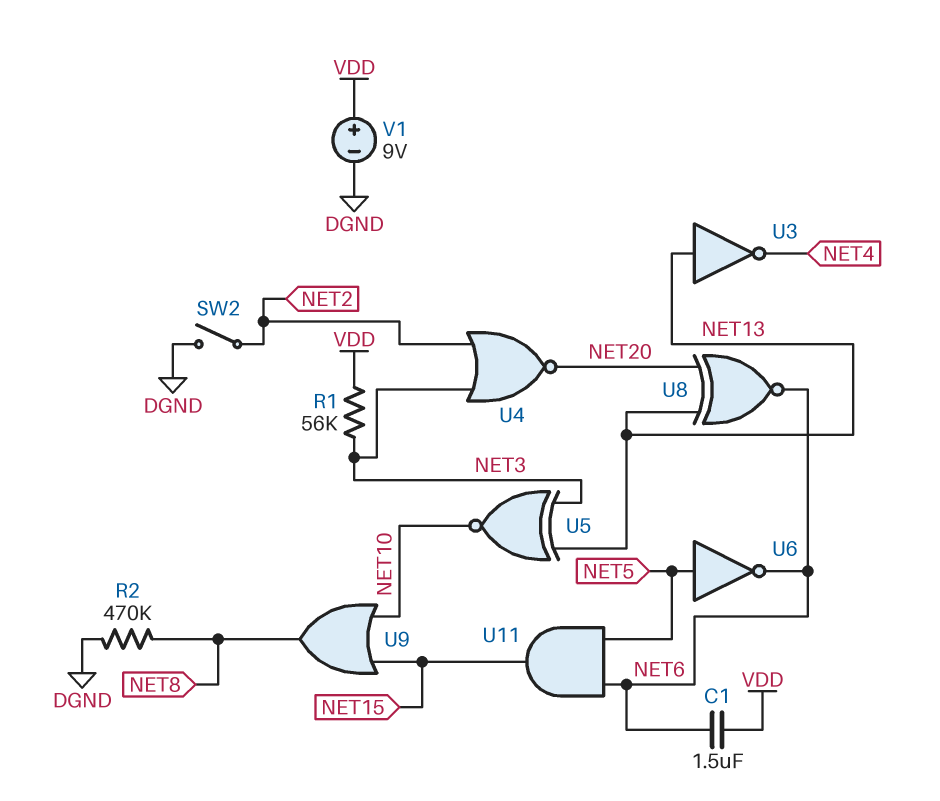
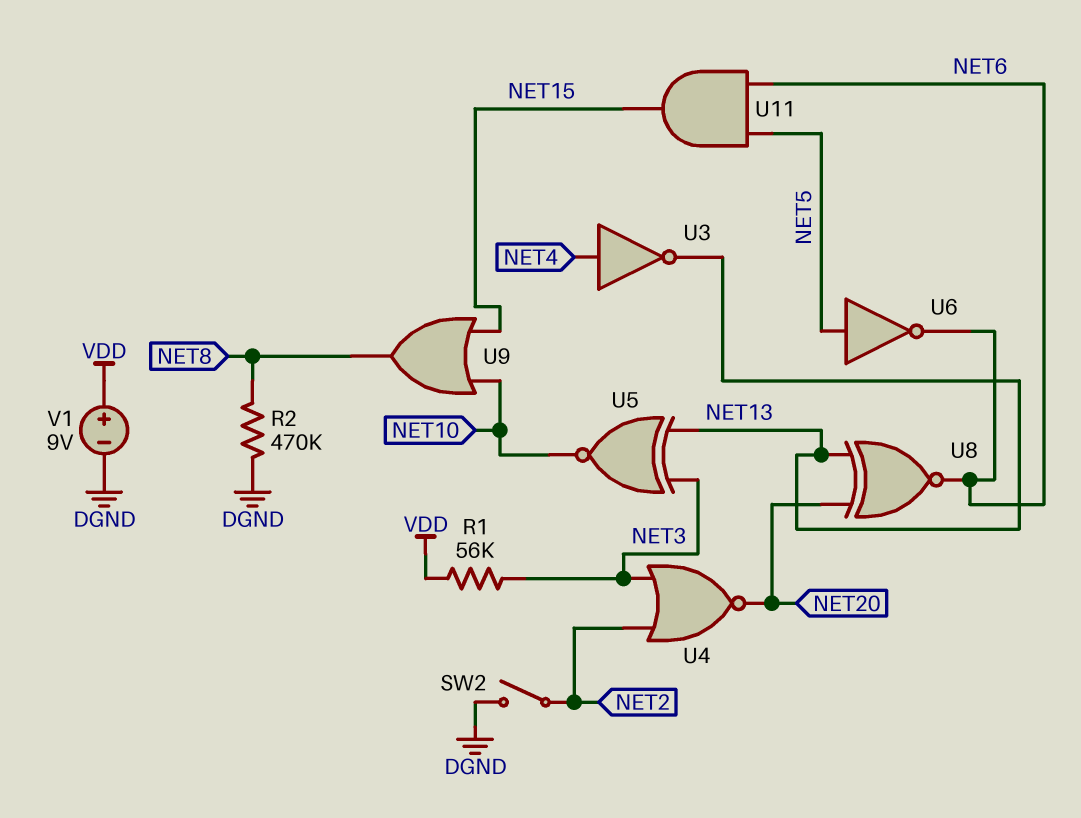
C1: 1.5uF (NET6, VDD) -> none
U3: NOT (in NET13, out NET4) -> NOT (in NET4, out NET13)

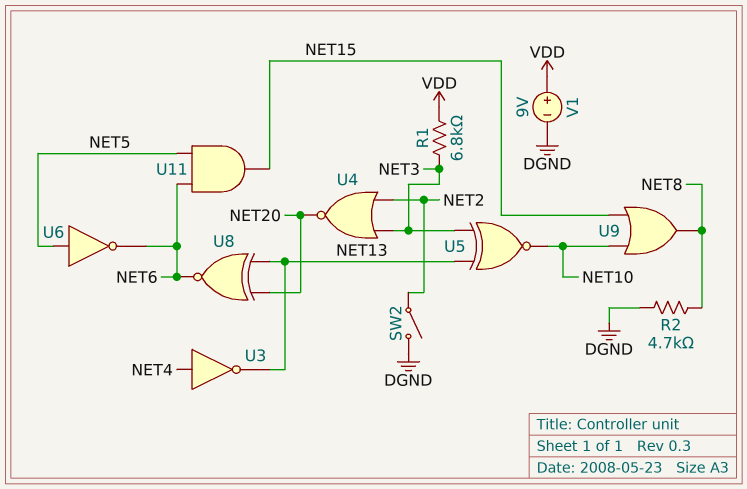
R1: 56k (NET3, VDD) -> 6.8k (NET3, VDD)
R2: 470k (DGND, NET8) -> 4.7k (DGND, NET8)

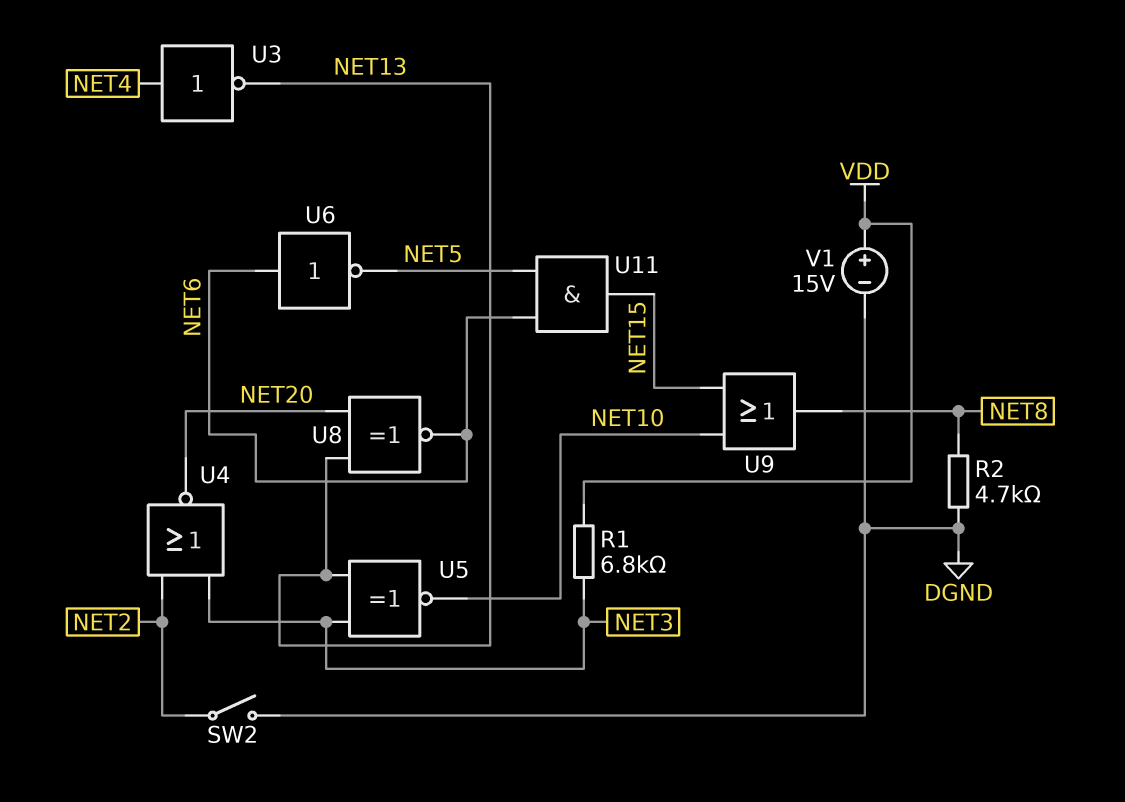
U6: NOT (in NET5, out NET6) -> NOT (in NET6, out NET5)
V1: 9V (plus VDD, minus DGND) -> 15V (plus VDD, minus DGND)

